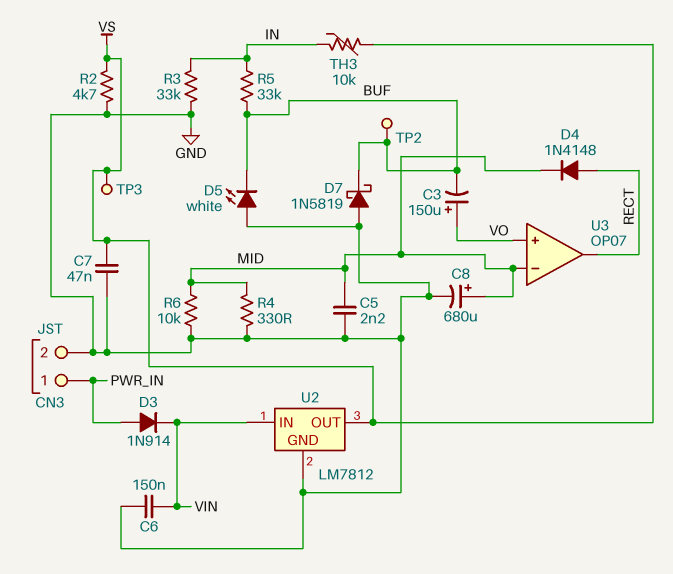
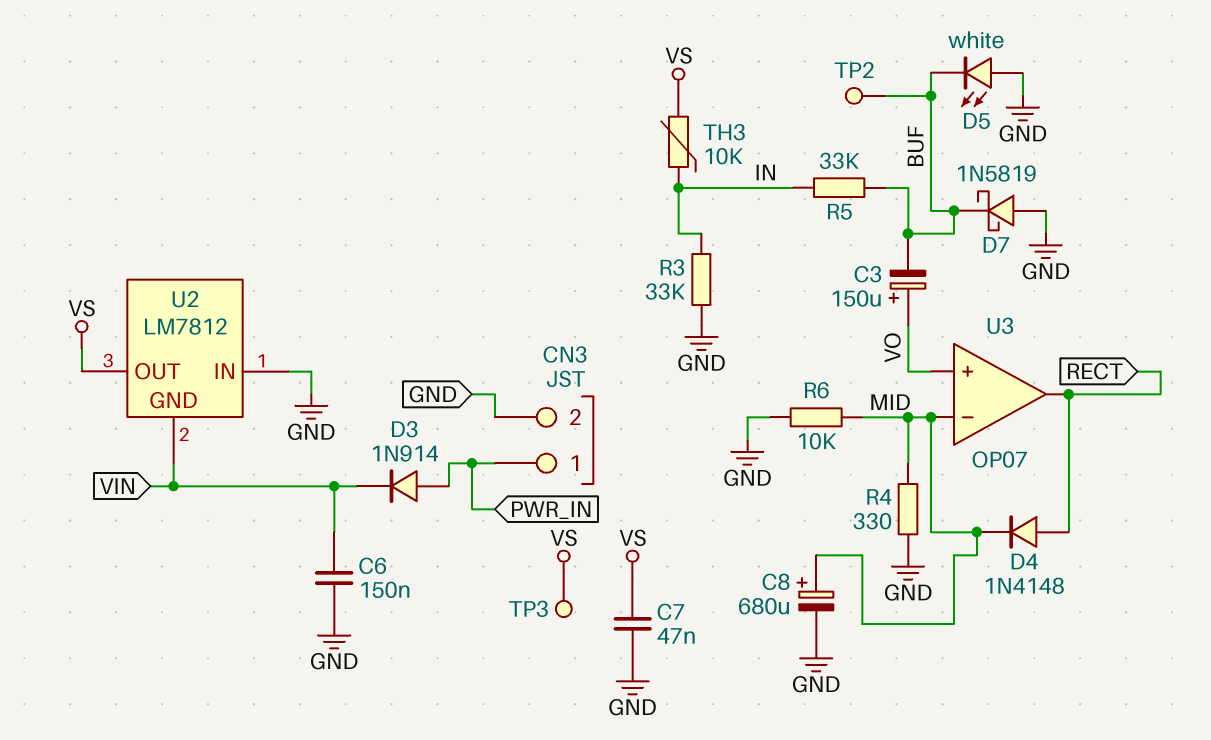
C5: 2.2nF (GND, MID) -> none
R2: 4.7k (GND, VS) -> none
U2 pin GND: GND -> VIN
U2 pin IN: VIN -> GND

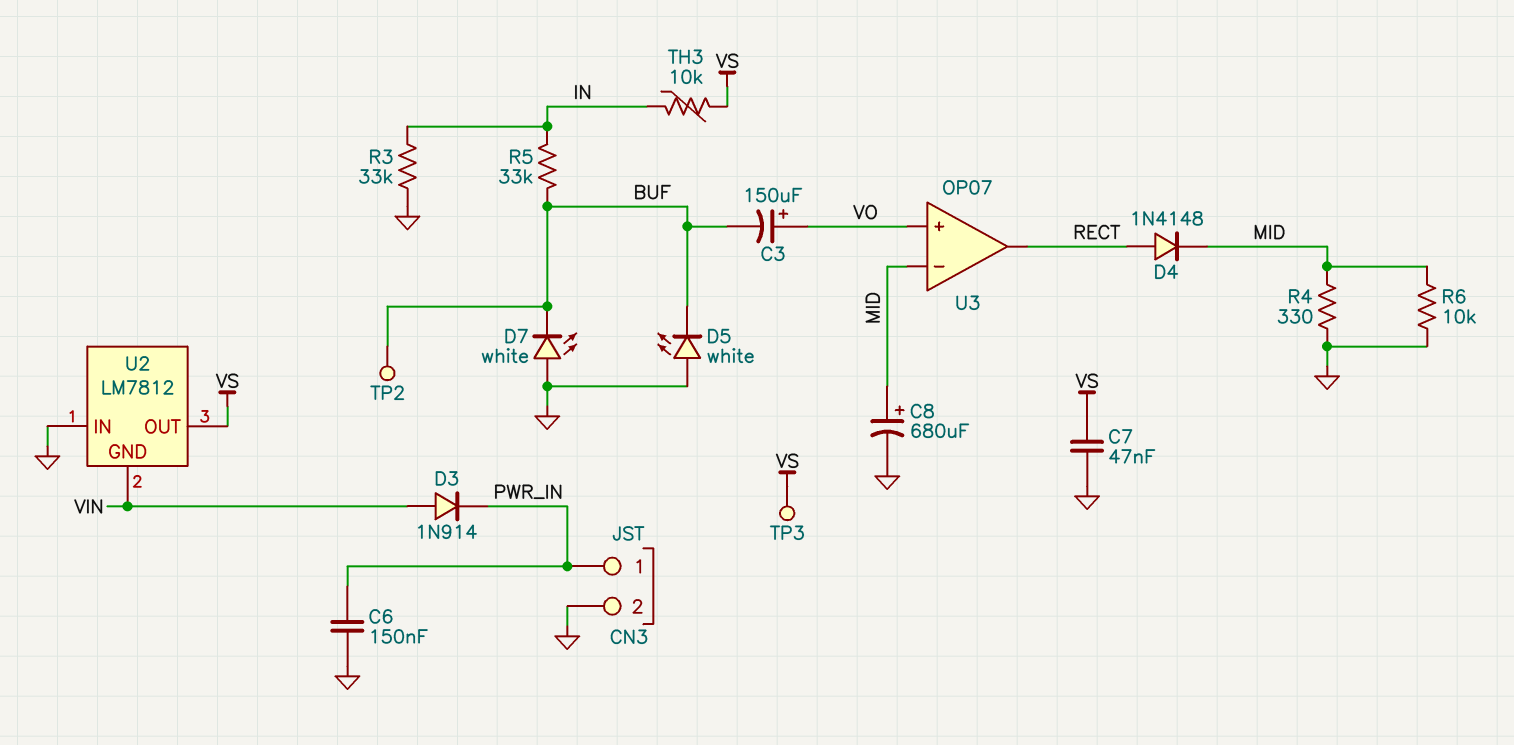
C6: 150nF (GND, VIN) -> 150nF (GND, PWR_IN)
D3: diode 1N914 (A PWR_IN, K VIN) -> diode 1N914 (A VIN, K PWR_IN)
D7: schottky 1N5819 (A GND, K BUF) -> LED white (A GND, K BUF)

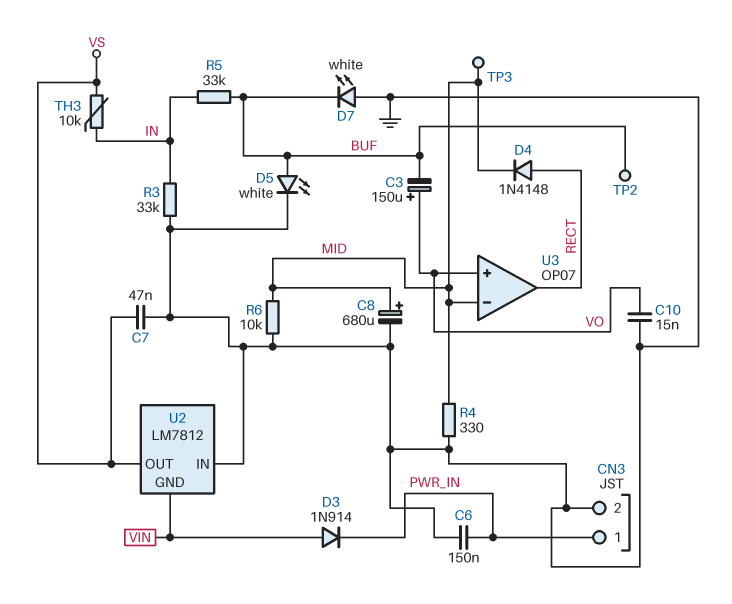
C10: none -> 15nF (GND, VO)
D5: LED white (A GND, K BUF) -> LED white (A BUF, K GND)
TP3: test point (VS) -> test point (MID)

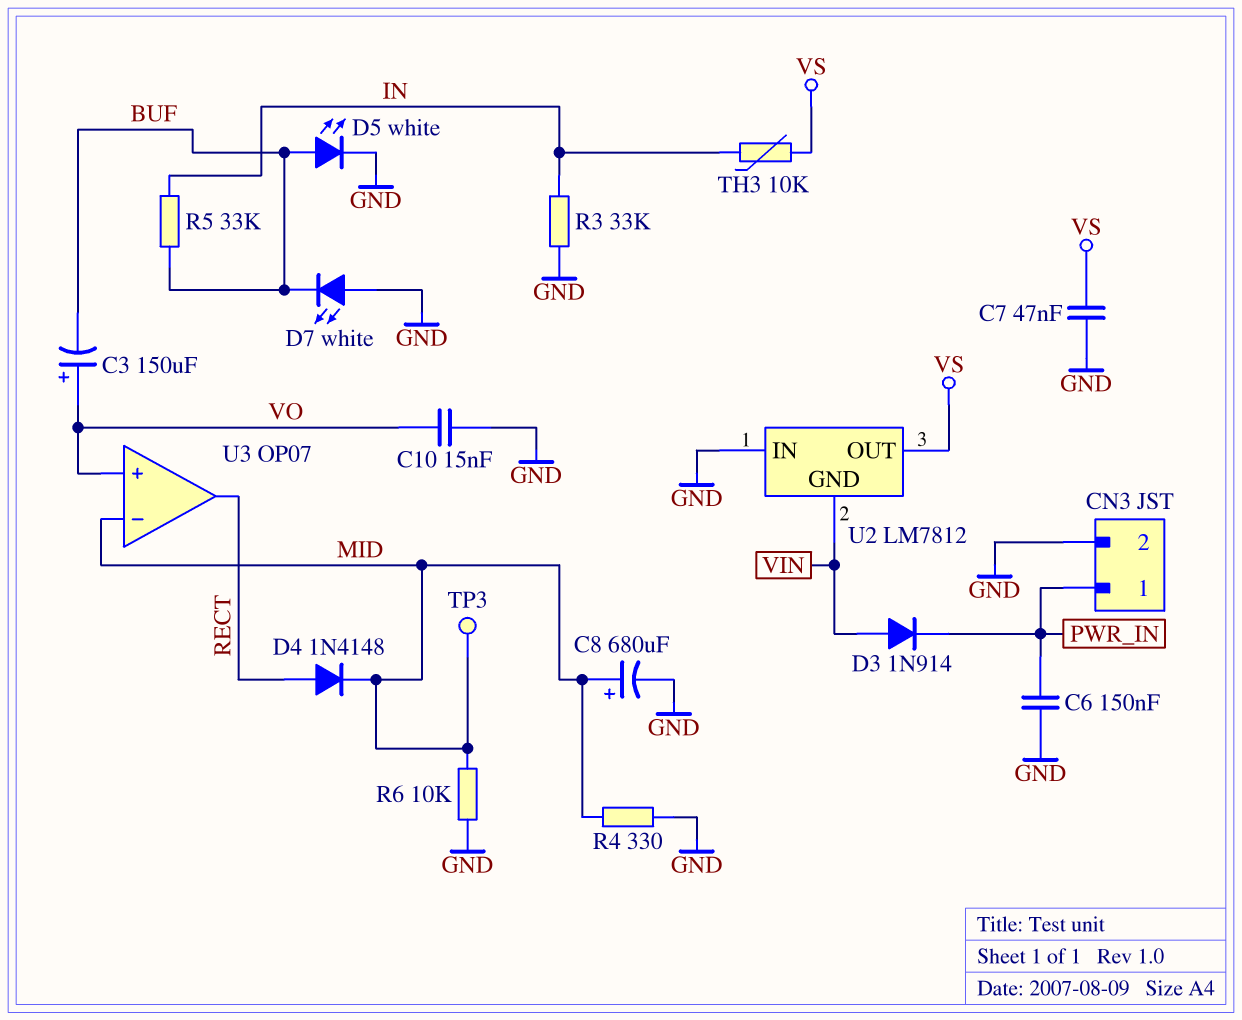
TP2: test point (BUF) -> none

